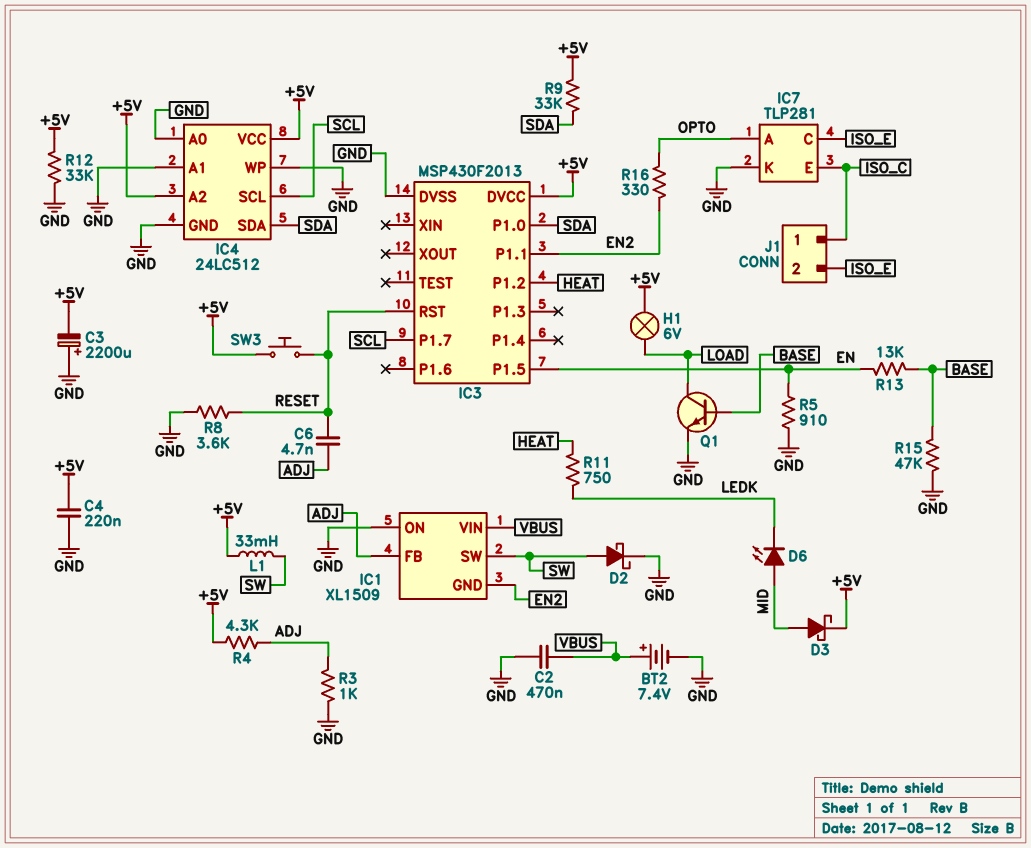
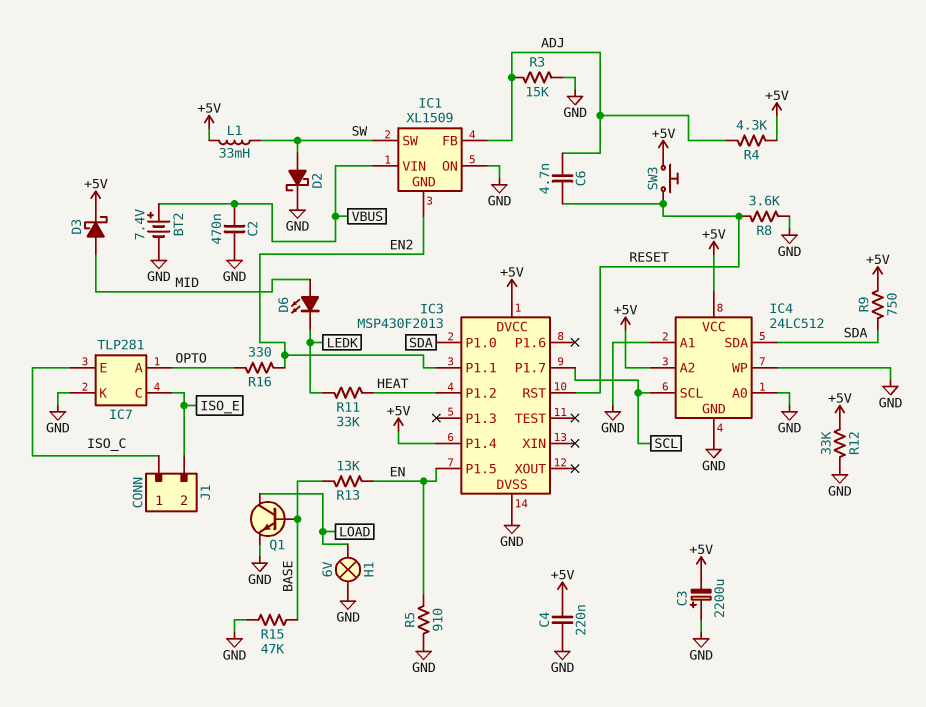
H1: lamp 6V (+5V, LOAD) -> lamp 6V (GND, LOAD)
IC3 pin P1.4: none -> +5V
R3: 1k (ADJ, GND) -> 15k (ADJ, GND)
R9: 33k (+5V, SDA) -> 750 (+5V, SDA)
R11: 750 (HEAT, LEDK) -> 33k (HEAT, LEDK)

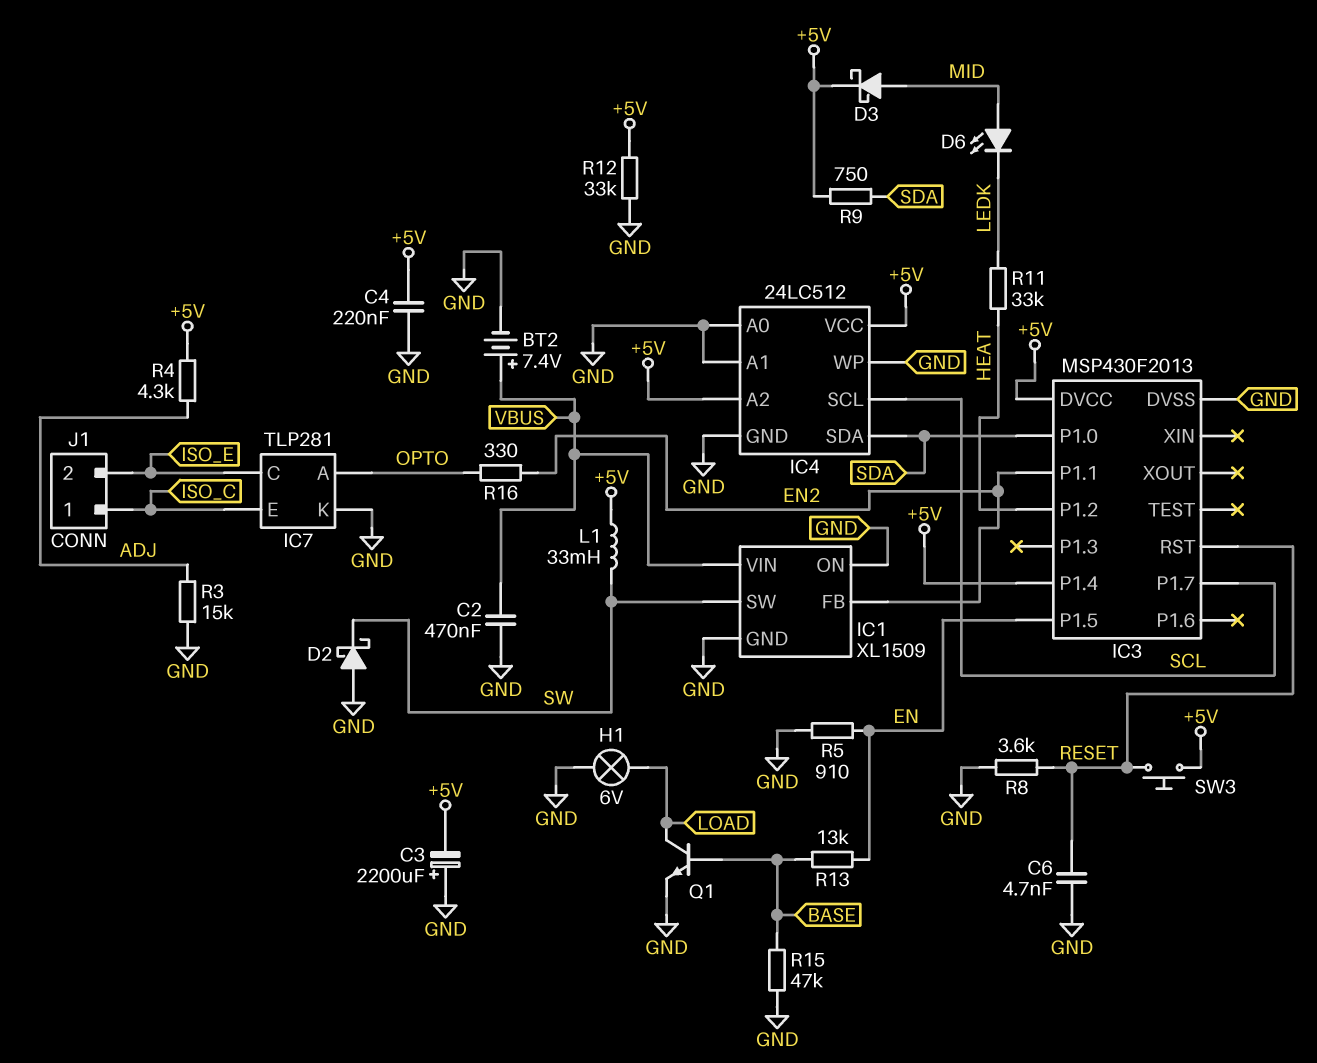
C6: 4.7nF (ADJ, RESET) -> 4.7nF (GND, RESET)
D2: schottky (A SW, K GND) -> schottky (A GND, K SW)
IC1 pin FB: ADJ -> EN2
IC1 pin GND: EN2 -> GND

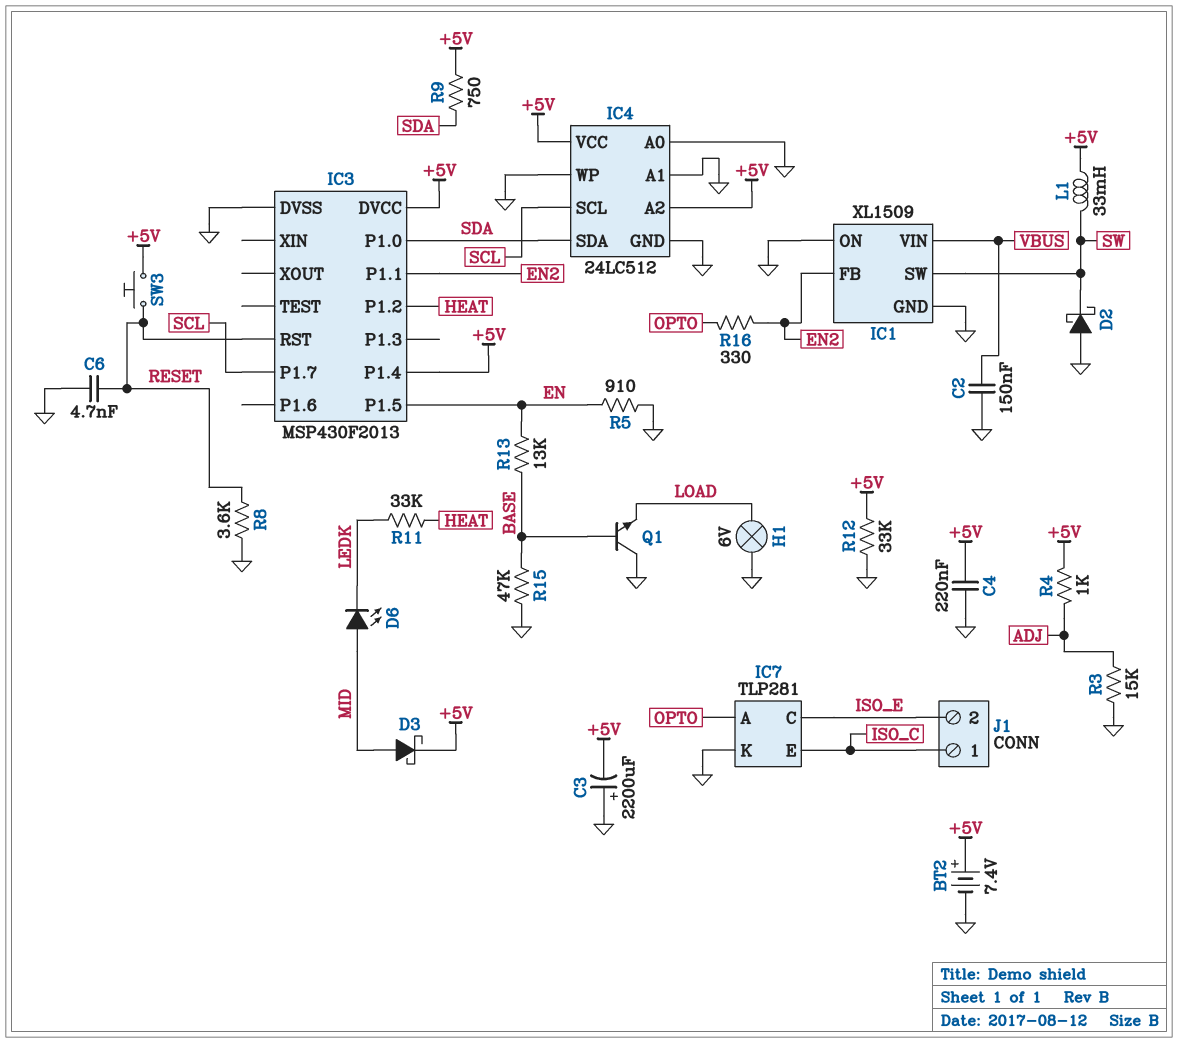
BT2: 7.4V (plus VBUS, minus GND) -> 7.4V (plus +5V, minus GND)
C2: 470nF (GND, VBUS) -> 150nF (GND, VBUS)
Q1: NPN (B BASE, C LOAD, E GND) -> NPN (B BASE, C GND, E LOAD)
R4: 4.3k (+5V, ADJ) -> 1k (+5V, ADJ)

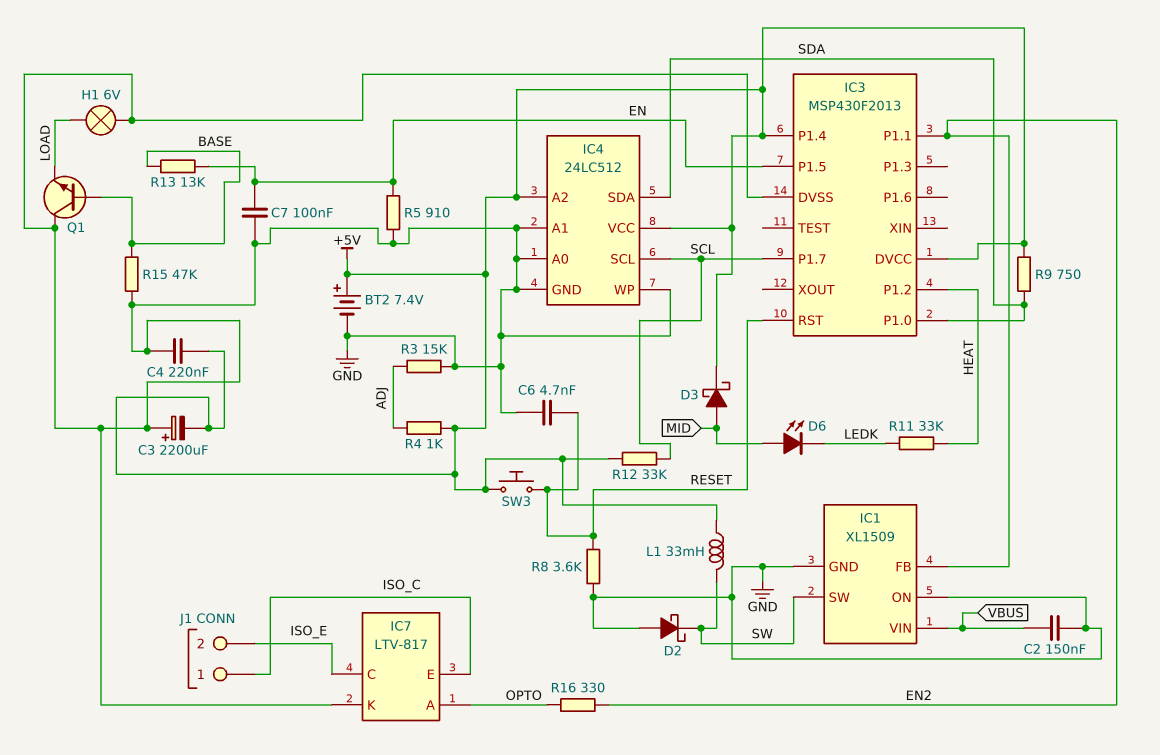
C7: none -> 100nF (EN, GND)
IC7: TLP281 -> LTV-817
R12: 33k (+5V, GND) -> 33k (+5V, SCL)

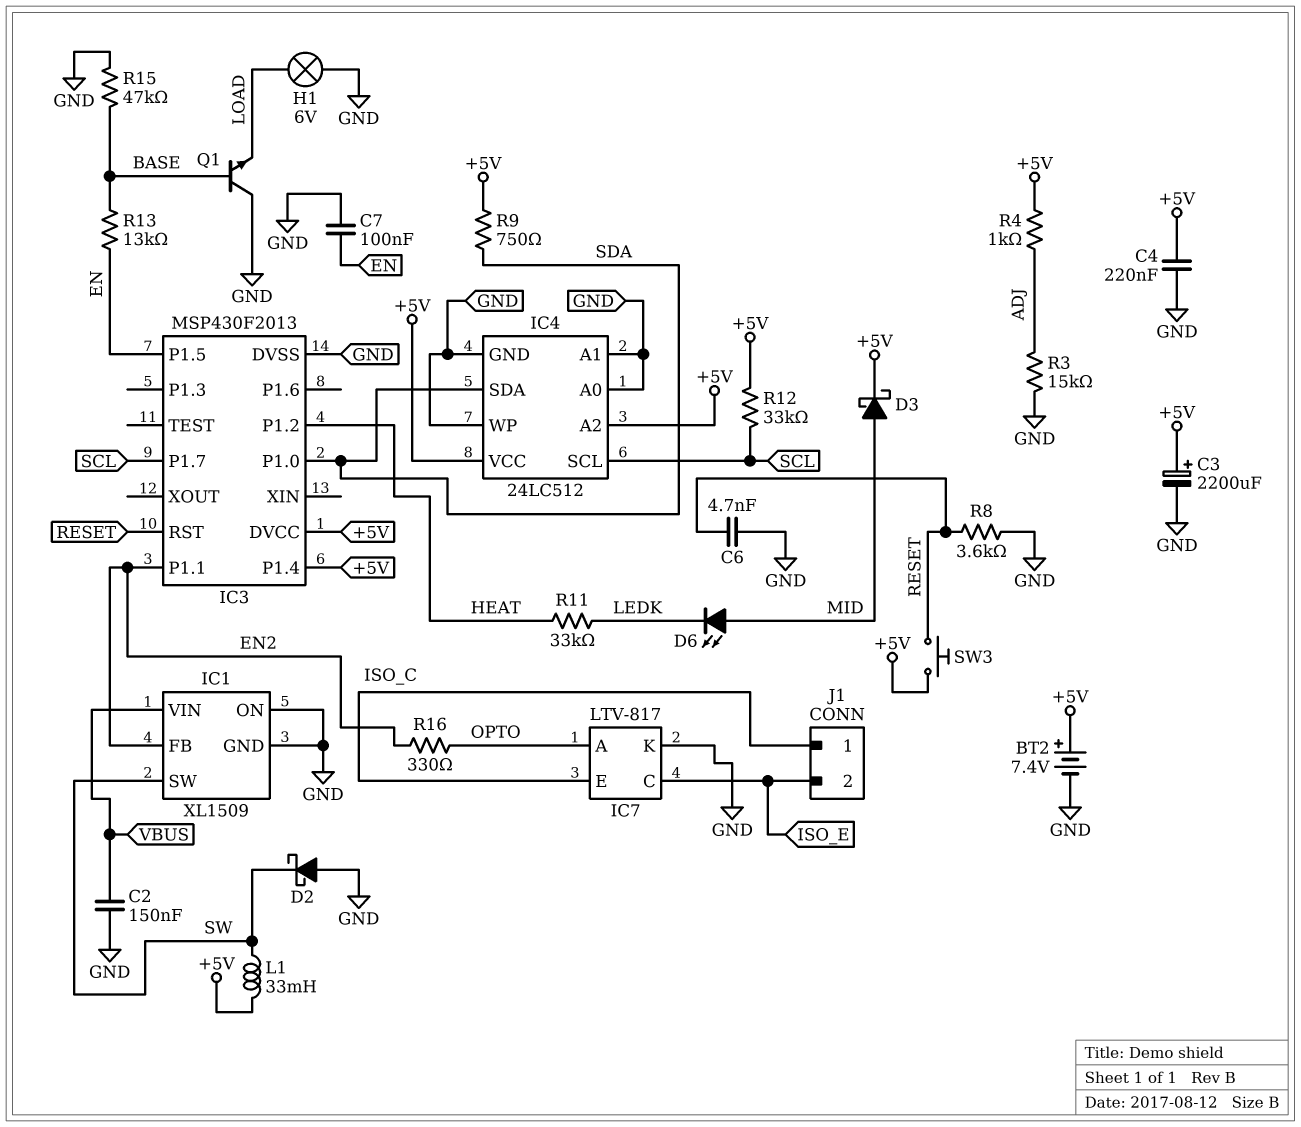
C3: 2200uF (plus GND, minus +5V) -> 2200uF (plus +5V, minus GND)
R5: 910 (EN, GND) -> none

